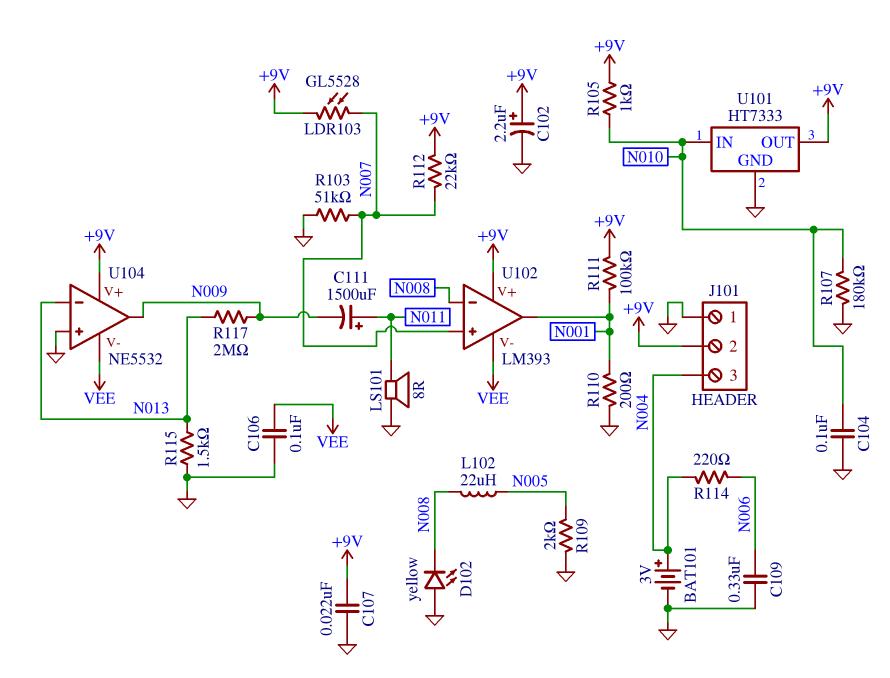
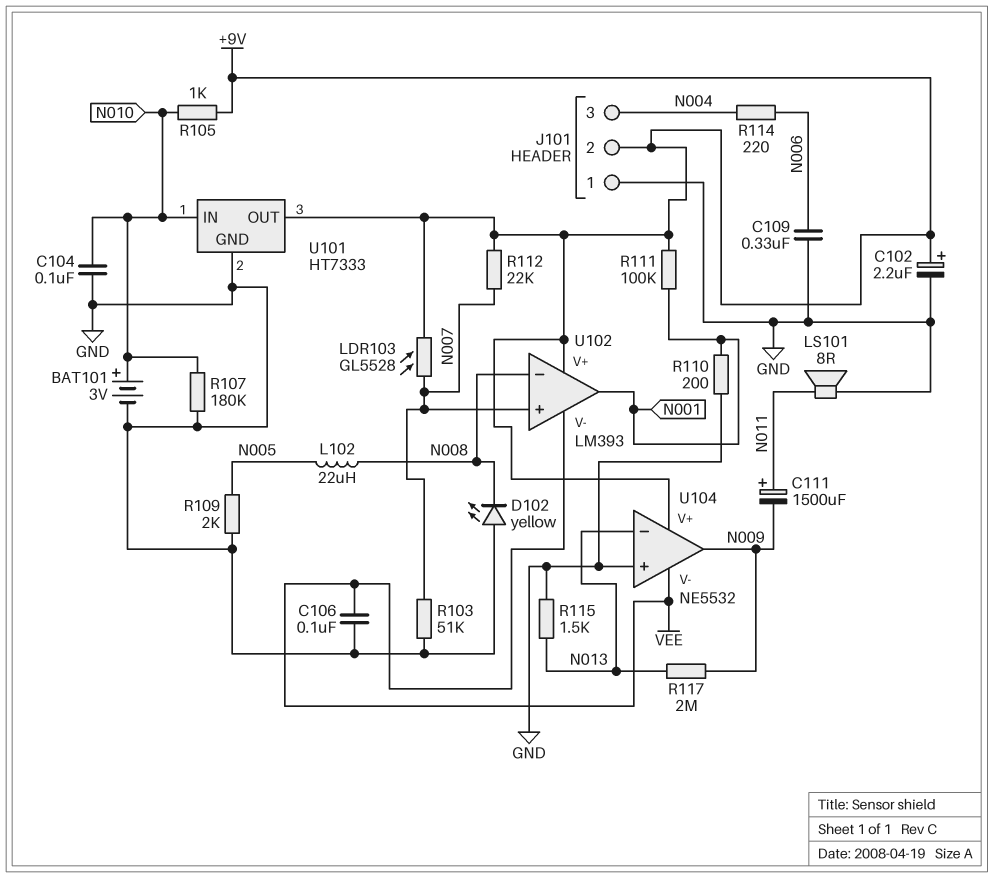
BAT101: 3V (plus N004, minus GND) -> 3V (plus N010, minus GND)
C107: 22nF (+9V, GND) -> none

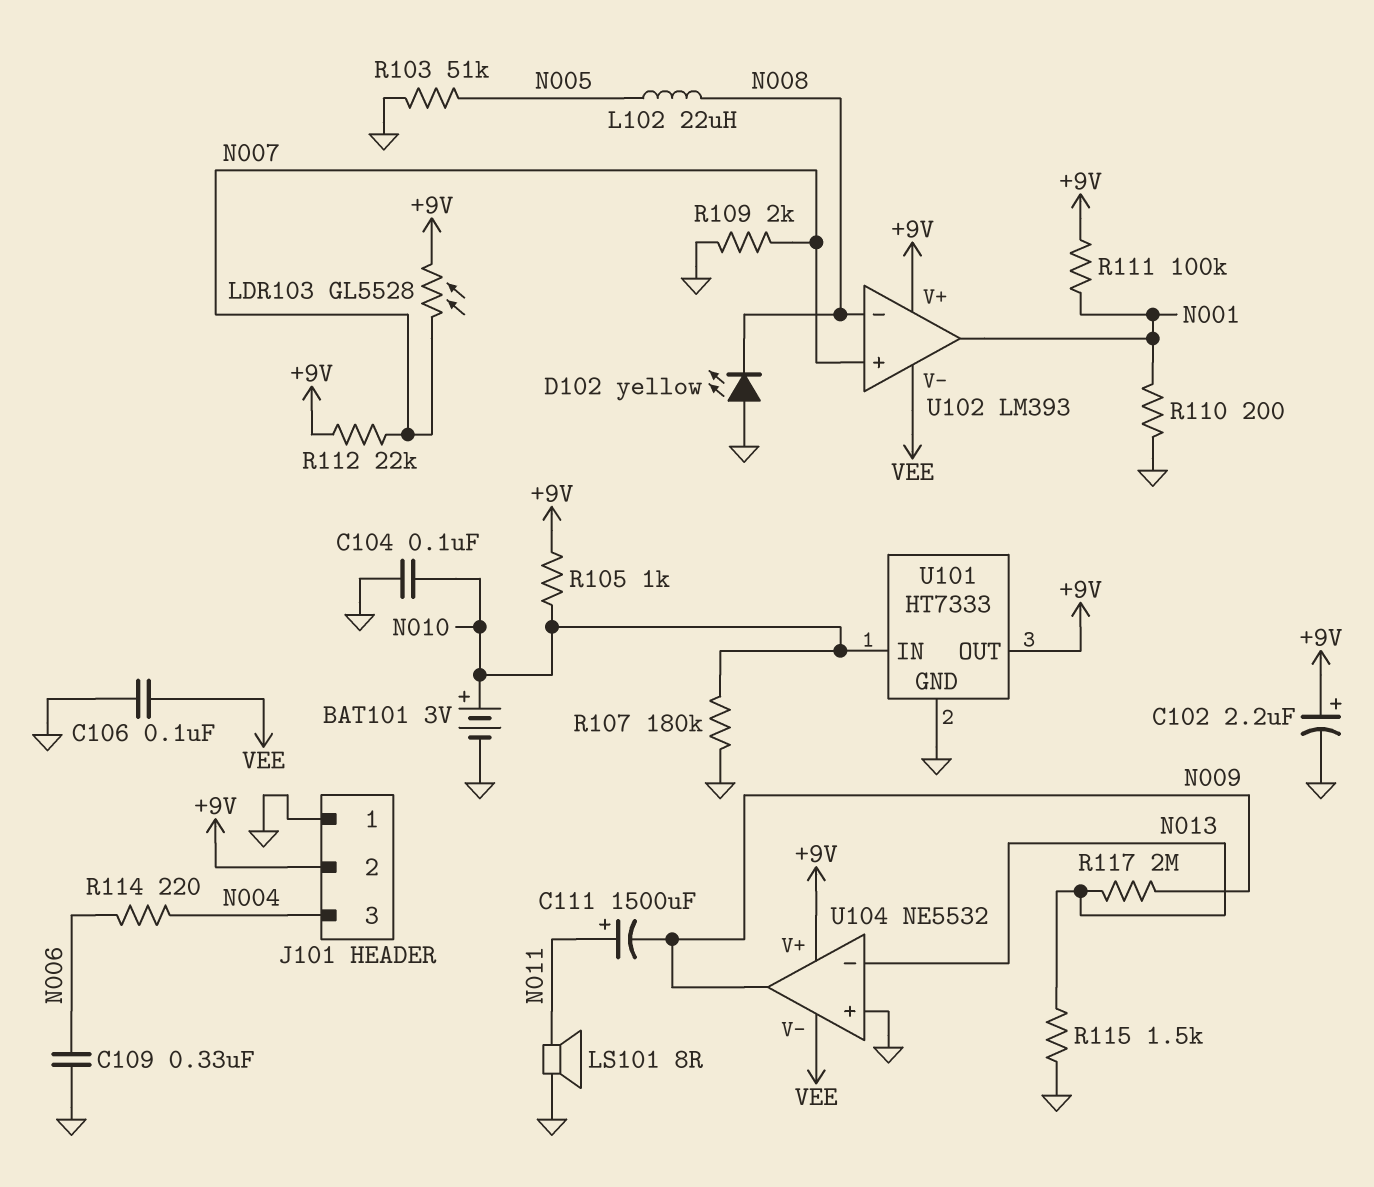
R103: 51k (GND, N007) -> 51k (GND, N005)
R109: 2k (GND, N005) -> 2k (GND, N007)

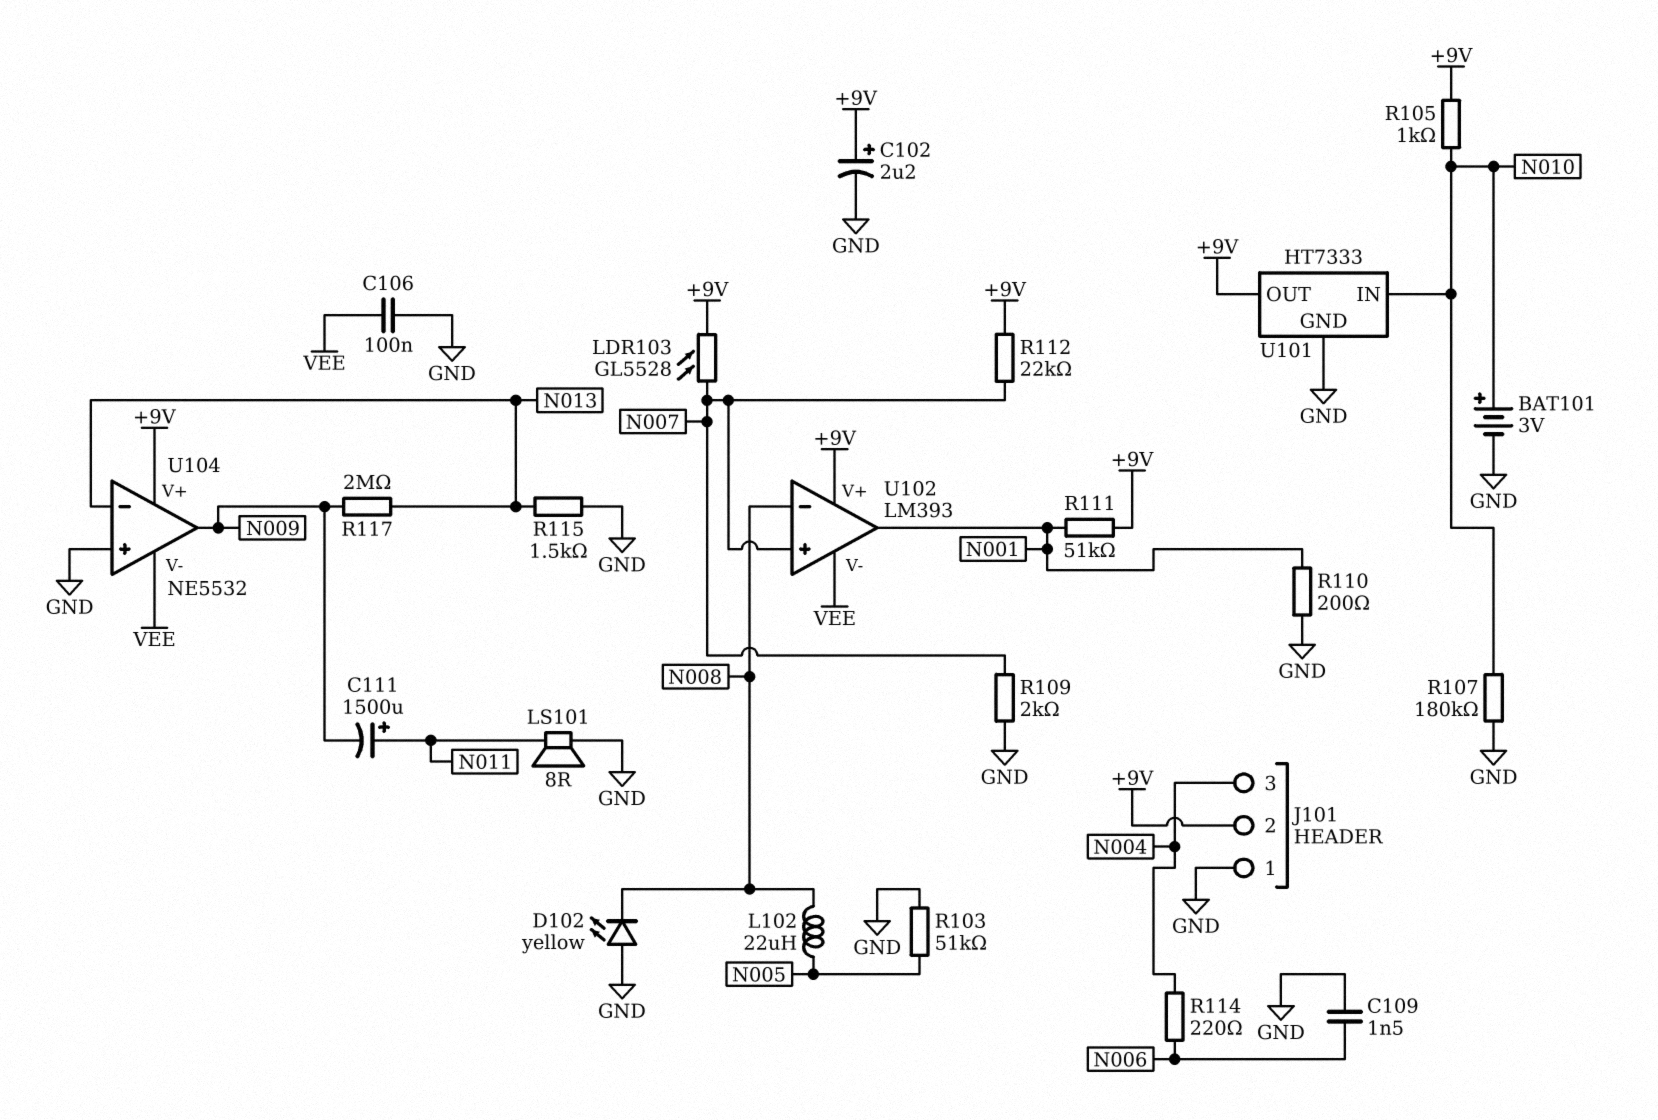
C104: 100nF (GND, N010) -> none
C109: 330nF (GND, N006) -> 1.5nF (GND, N006)
R111: 100k (+9V, N001) -> 51k (+9V, N001)

